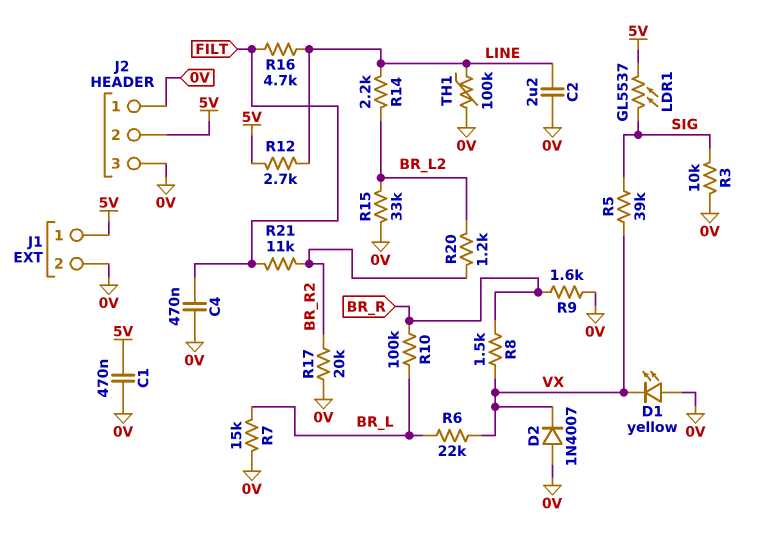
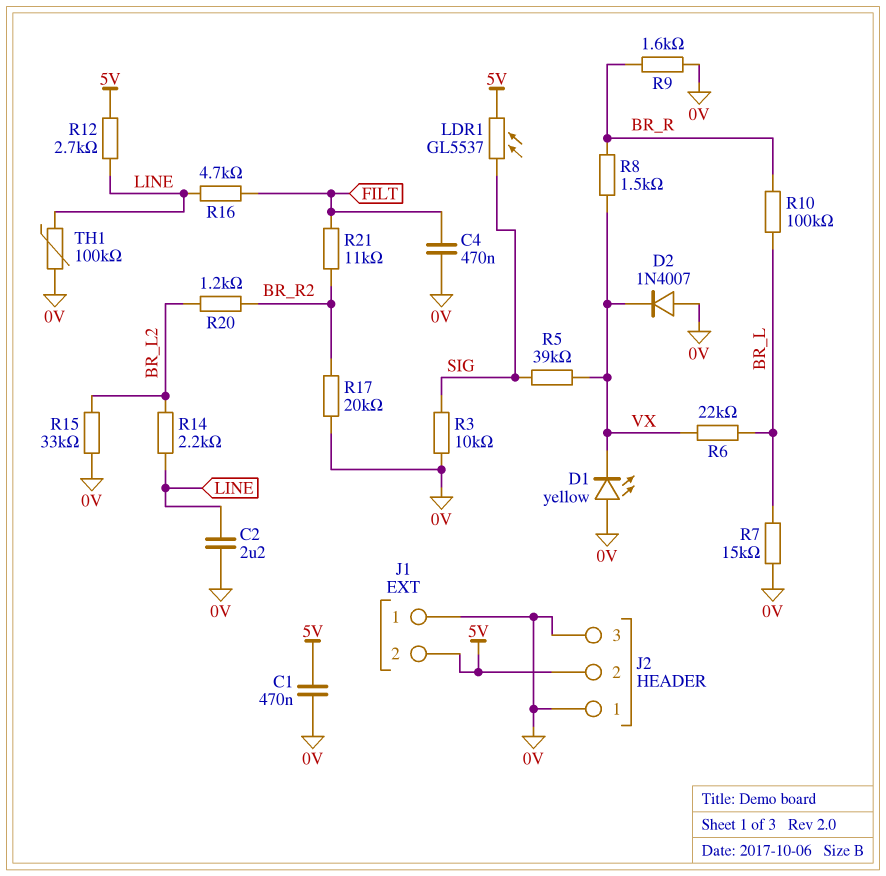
J1 pin 1: 5V -> 0V
J1 pin 2: 0V -> 5V

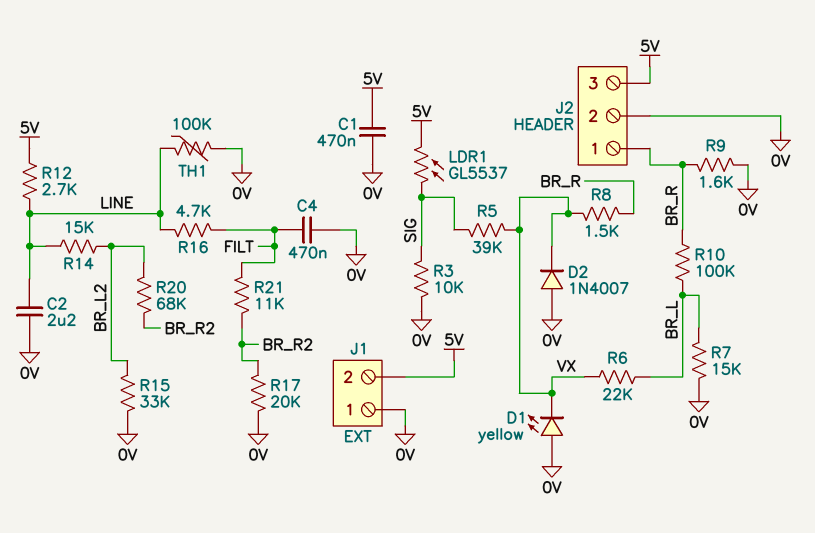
J2 pin 1: 0V -> BR_R
J2 pin 2: 5V -> 0V
J2 pin 3: 0V -> 5V
R14: 2.2k (BR_L2, LINE) -> 15k (BR_L2, LINE)
R20: 1.2k (BR_L2, BR_R2) -> 68k (BR_L2, BR_R2)

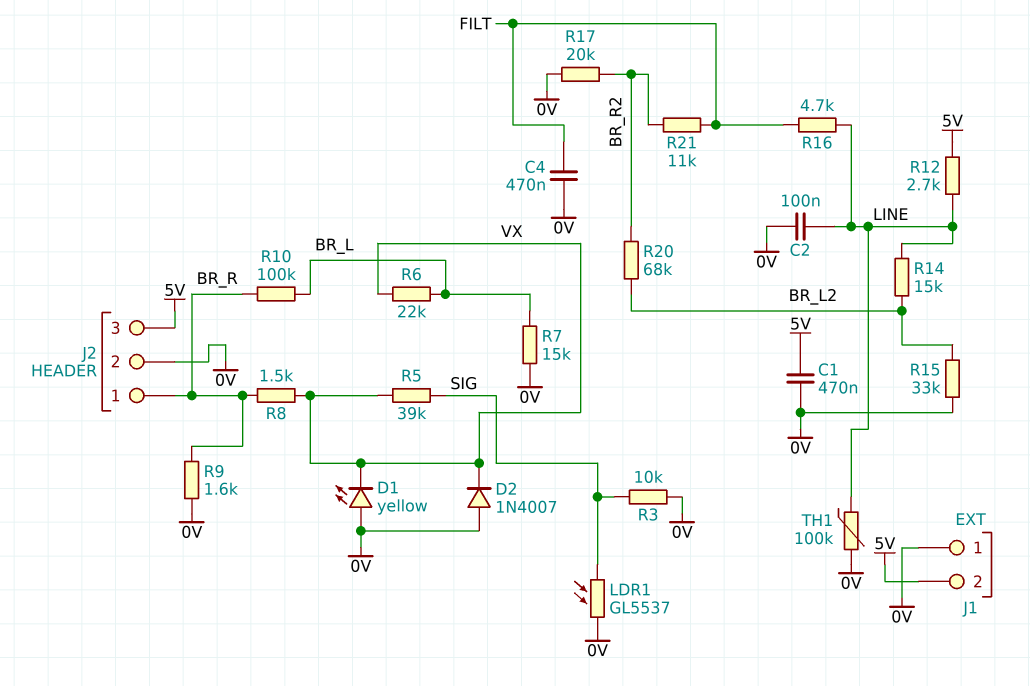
C2: 2.2uF (0V, LINE) -> 100nF (0V, LINE)
LDR1: GL5537 (5V, SIG) -> GL5537 (0V, SIG)

